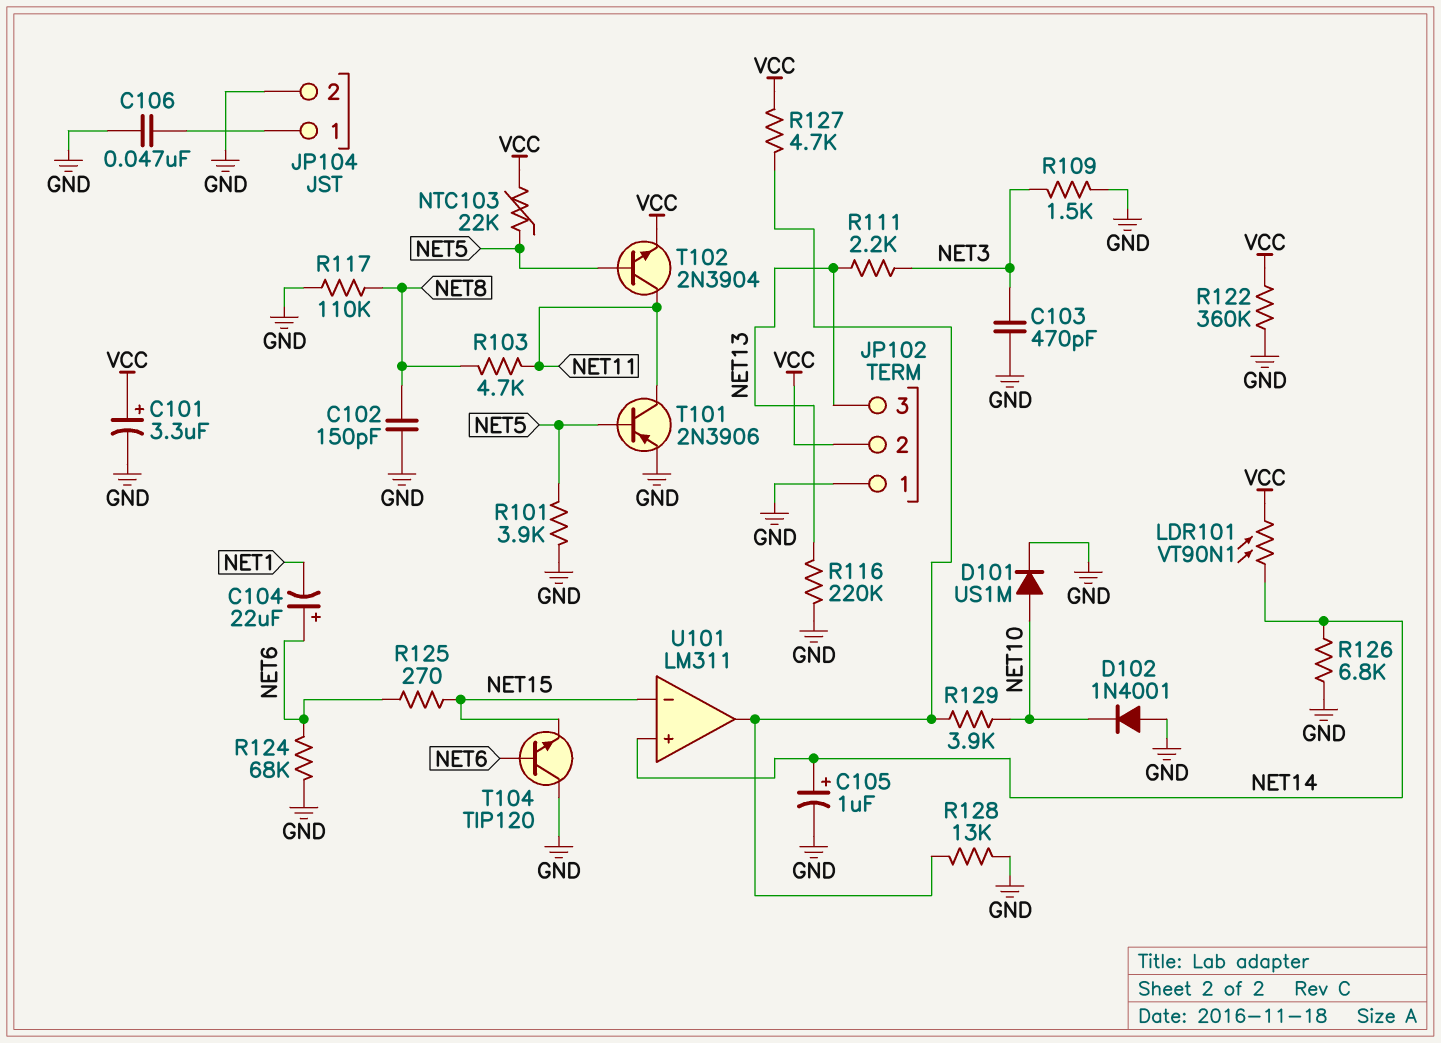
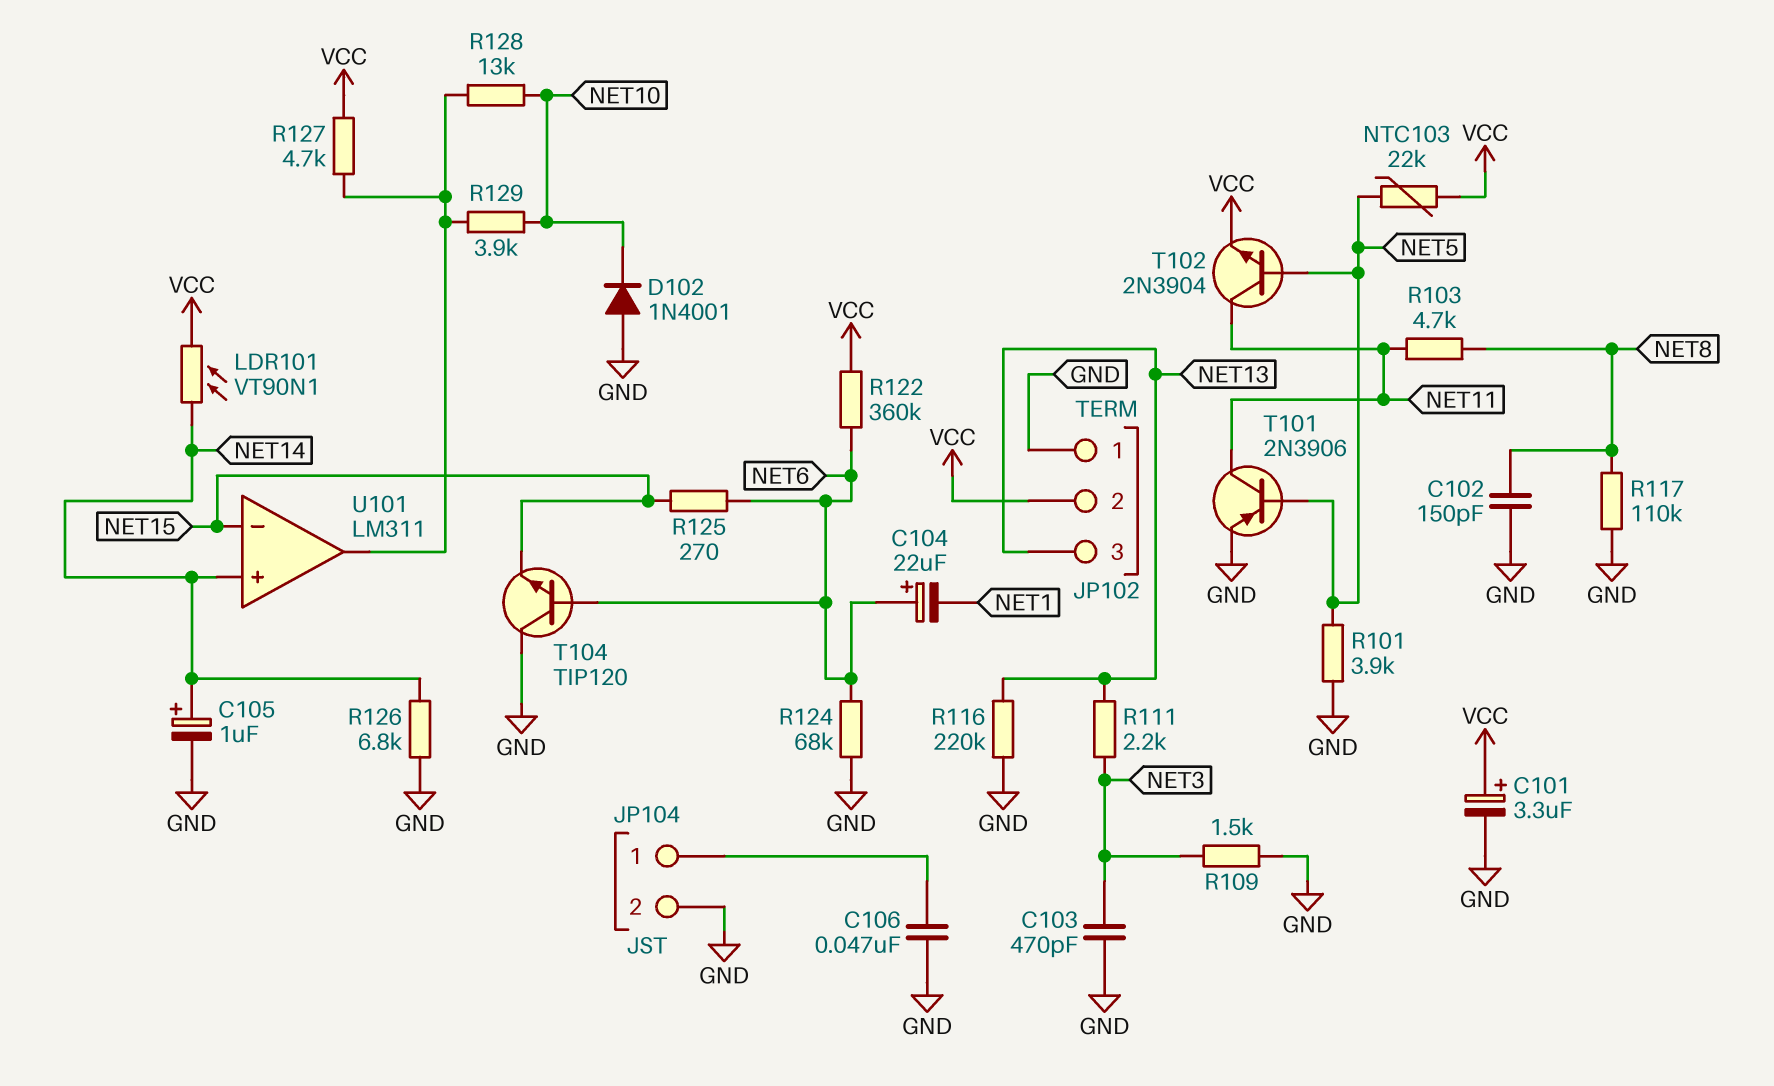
D101: diode US1M (A NET10, K GND) -> none
R122: 360k (GND, VCC) -> 360k (NET6, VCC)
R128: 13k (GND, U101/out) -> 13k (NET10, U101/out)

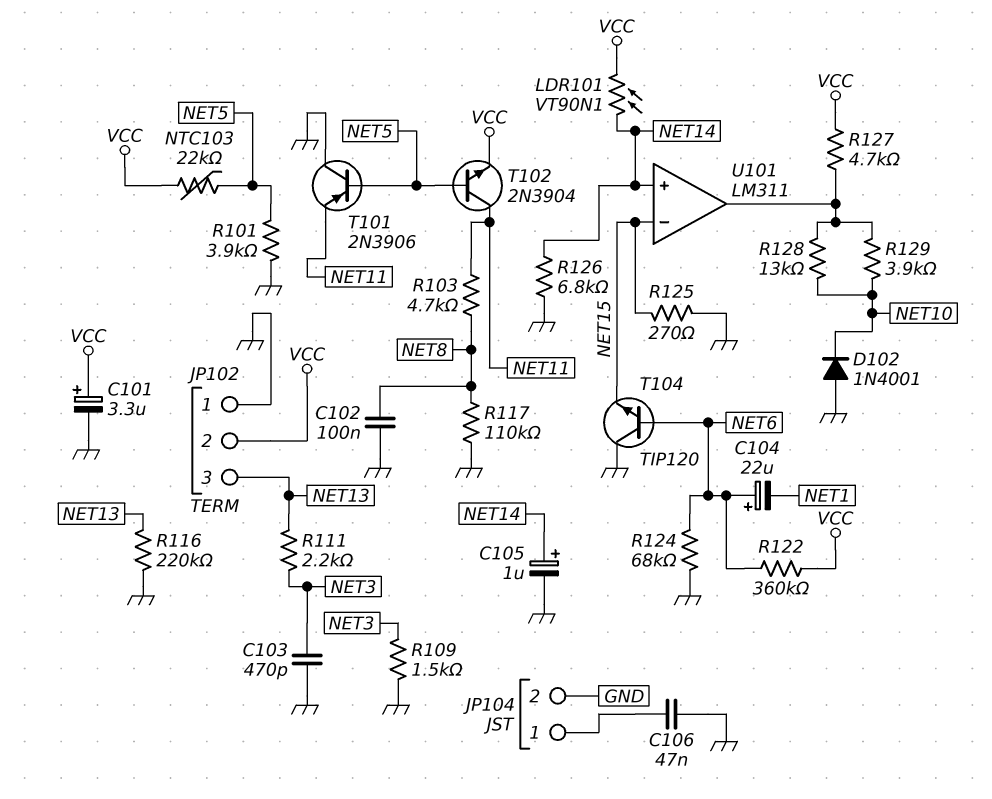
C102: 150pF (GND, NET8) -> 100nF (GND, NET8)
R125: 270 (NET6, NET15) -> 270 (GND, NET15)
T101: PNP 2N3906 (B NET5, C NET11, E GND) -> PNP 2N3906 (B NET5, C GND, E NET11)

